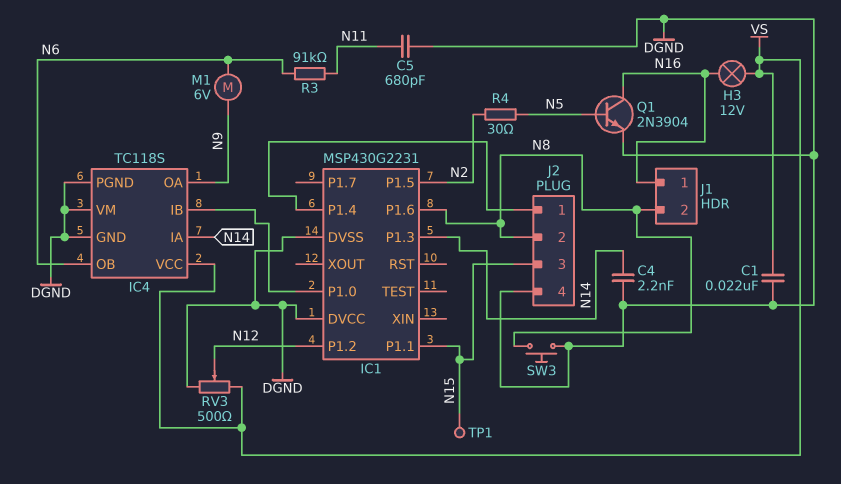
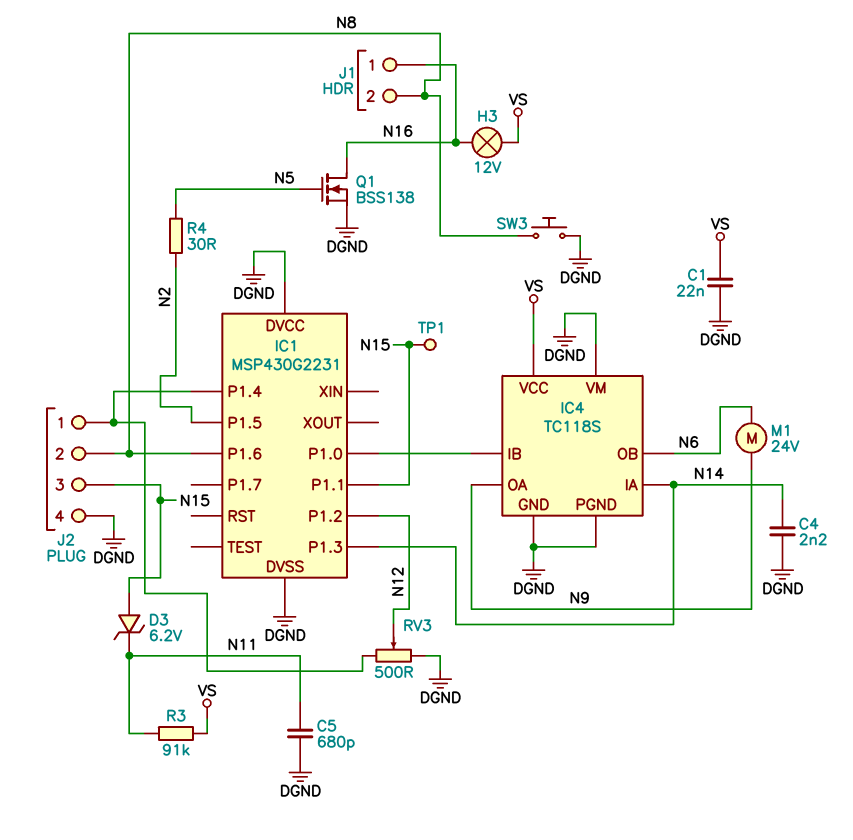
D3: none -> zener 6.2V (A N15, K N11)
M1: motor 6V (N6, N9) -> motor 24V (N6, N9)
Q1: NPN 2N3904 (B N5, C N16, E DGND) -> NMOS BSS138 (G N5, D N16, S DGND)
R3: 91k (N6, N11) -> 91k (N11, VS)
RV3: 500 (DGND, VS, wiper N12) -> 500 (DGND, IC1/P1.4, wiper N12)

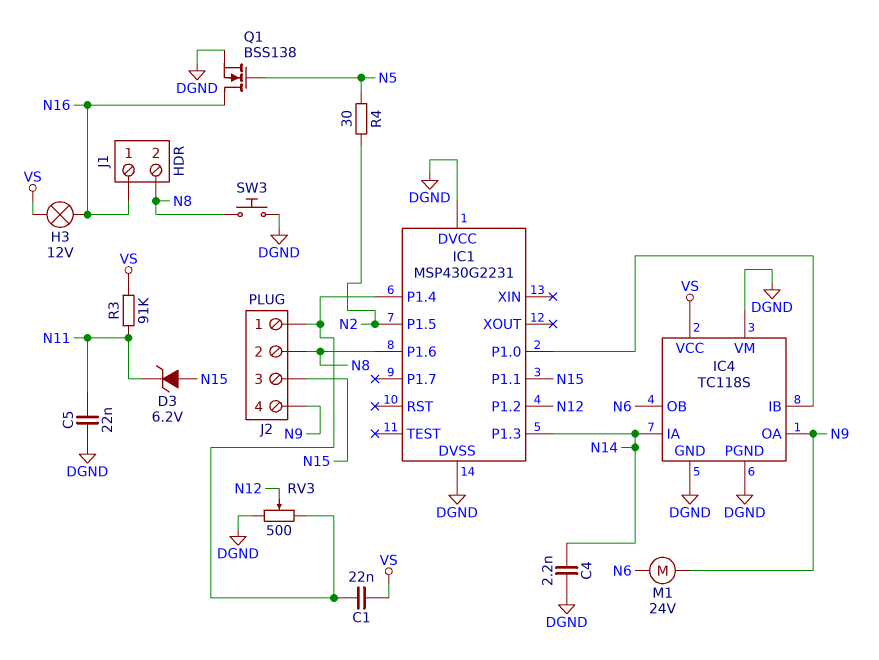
C1: 22nF (DGND, VS) -> 22nF (IC1/P1.4, VS)
C5: 680pF (DGND, N11) -> 22nF (DGND, N11)
J2 pin 4: DGND -> N9
TP1: test point (N15) -> none

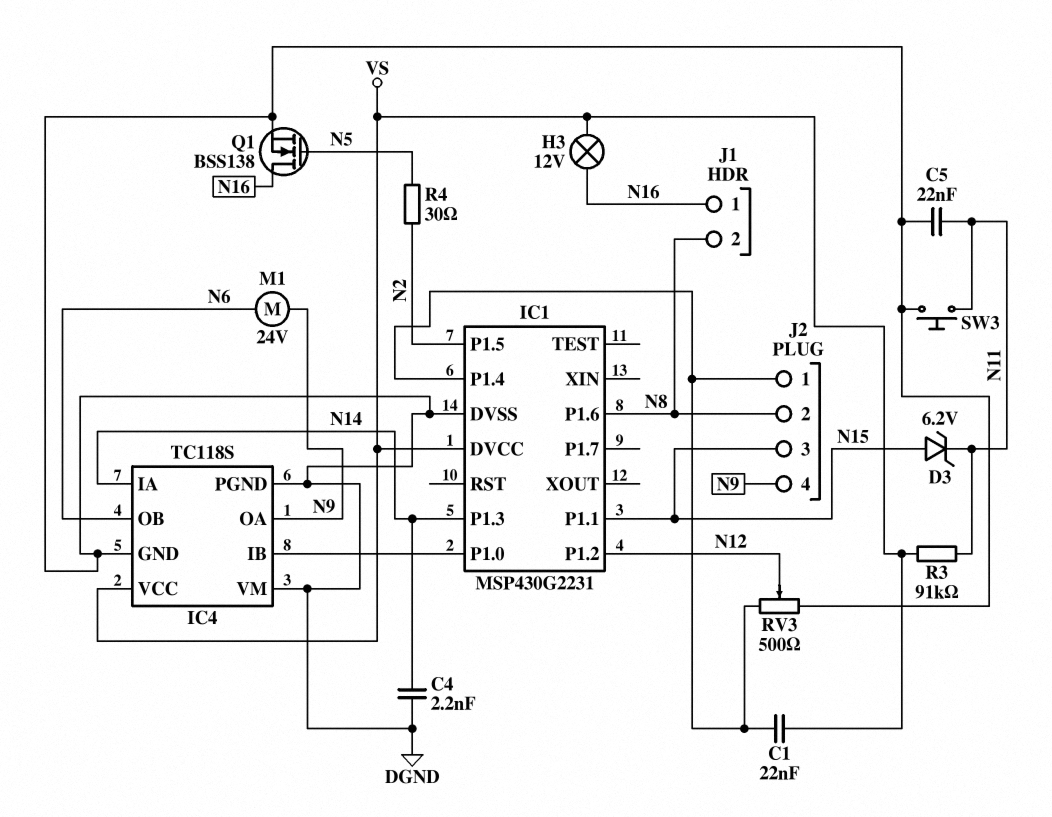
IC1 pin DVCC: DGND -> VS
SW3: button (DGND, N8) -> button (DGND, N11)

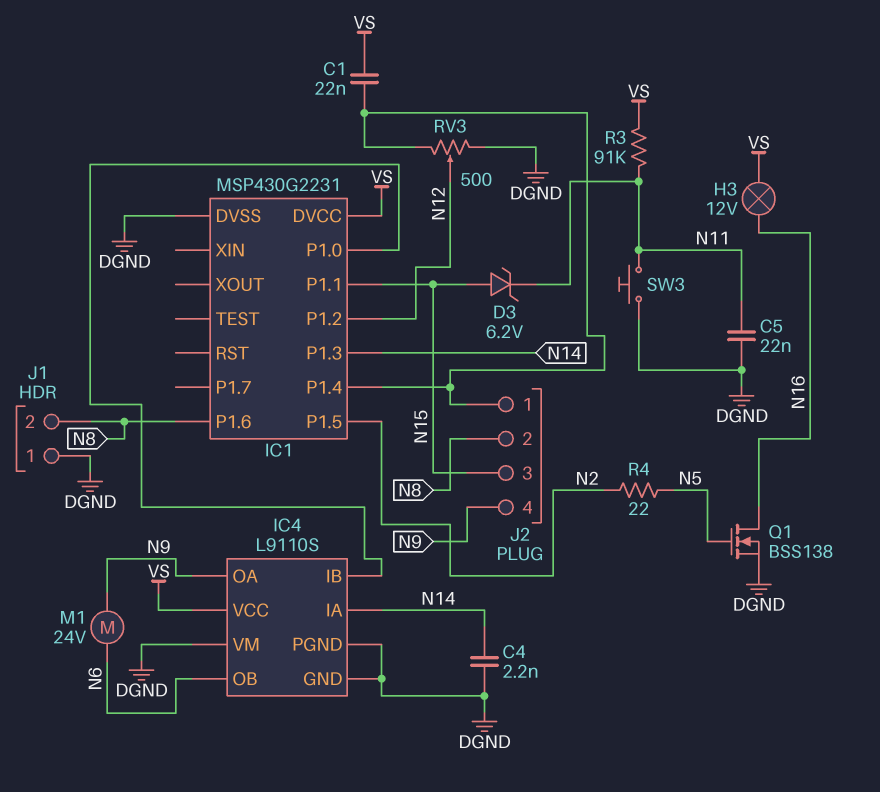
IC4: TC118S -> L9110S
J1 pin 1: N16 -> DGND
R4: 30 (N2, N5) -> 22 (N2, N5)

